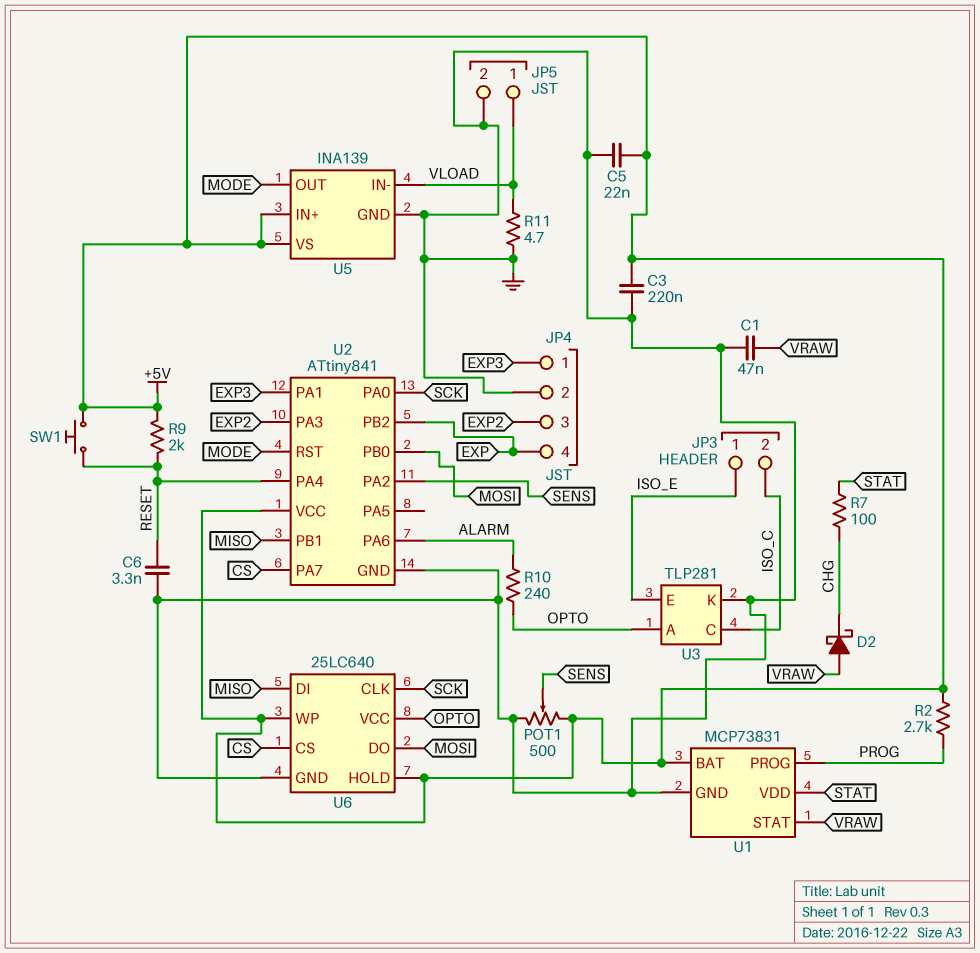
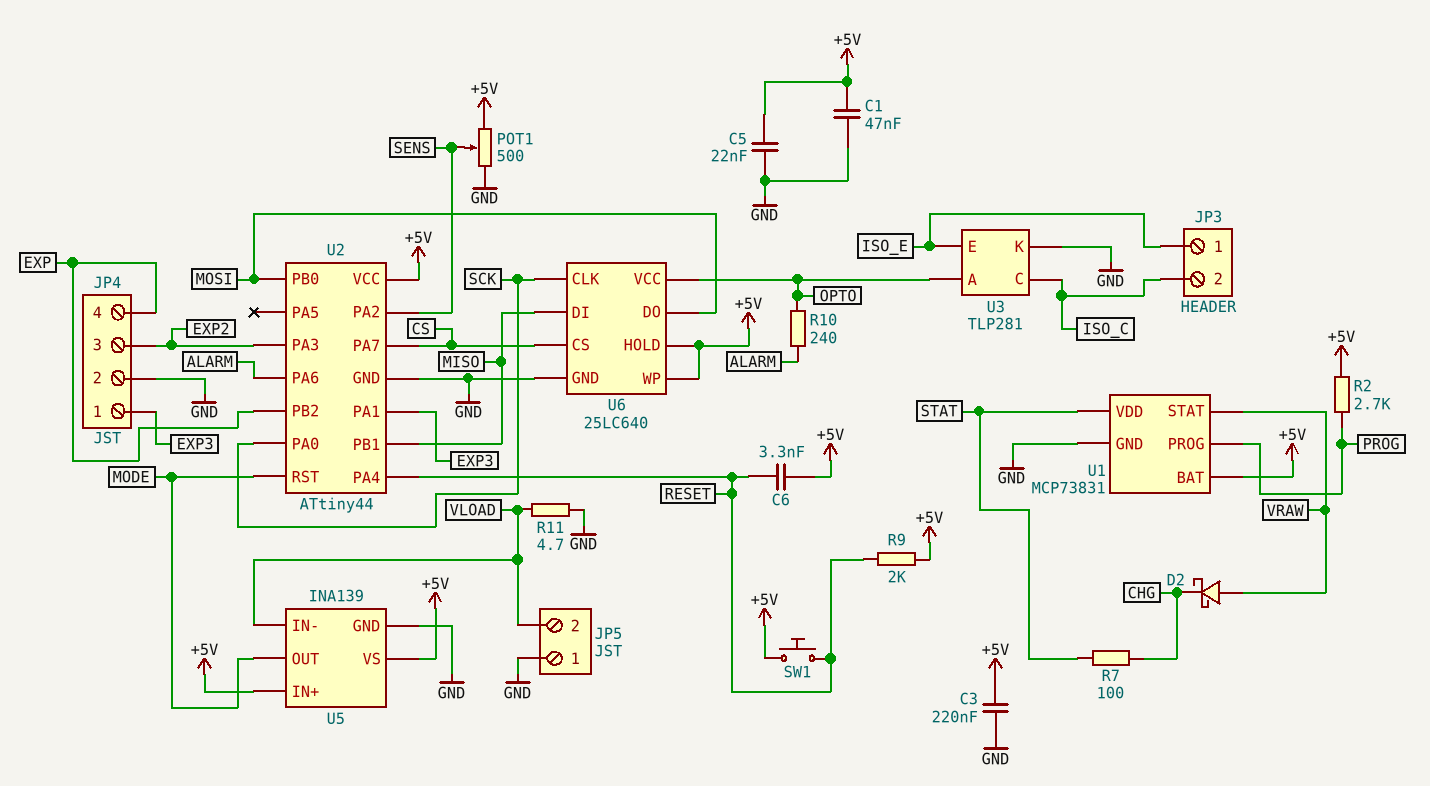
C1: 47nF (GND, VRAW) -> 47nF (+5V, GND)
C6: 3.3nF (GND, RESET) -> 3.3nF (+5V, RESET)
JP5 pin 1: VLOAD -> GND
JP5 pin 2: GND -> VLOAD
U2: ATtiny841 -> ATtiny44

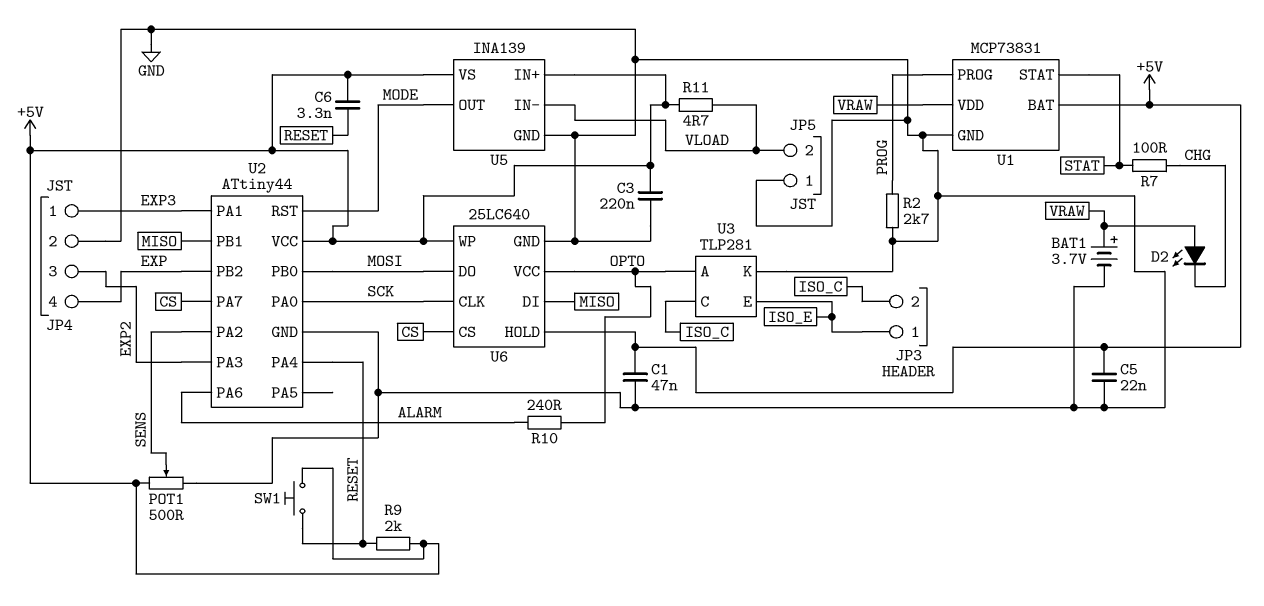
BAT1: none -> 3.7V (plus VRAW, minus GND)
D2: schottky (A VRAW, K CHG) -> LED (A VRAW, K CHG)
R2: 2.7k (+5V, PROG) -> 2.7k (GND, PROG)
R11: 4.7 (GND, VLOAD) -> 4.7 (+5V, VLOAD)
U1 pin STAT: VRAW -> STAT
U1 pin VDD: STAT -> VRAW

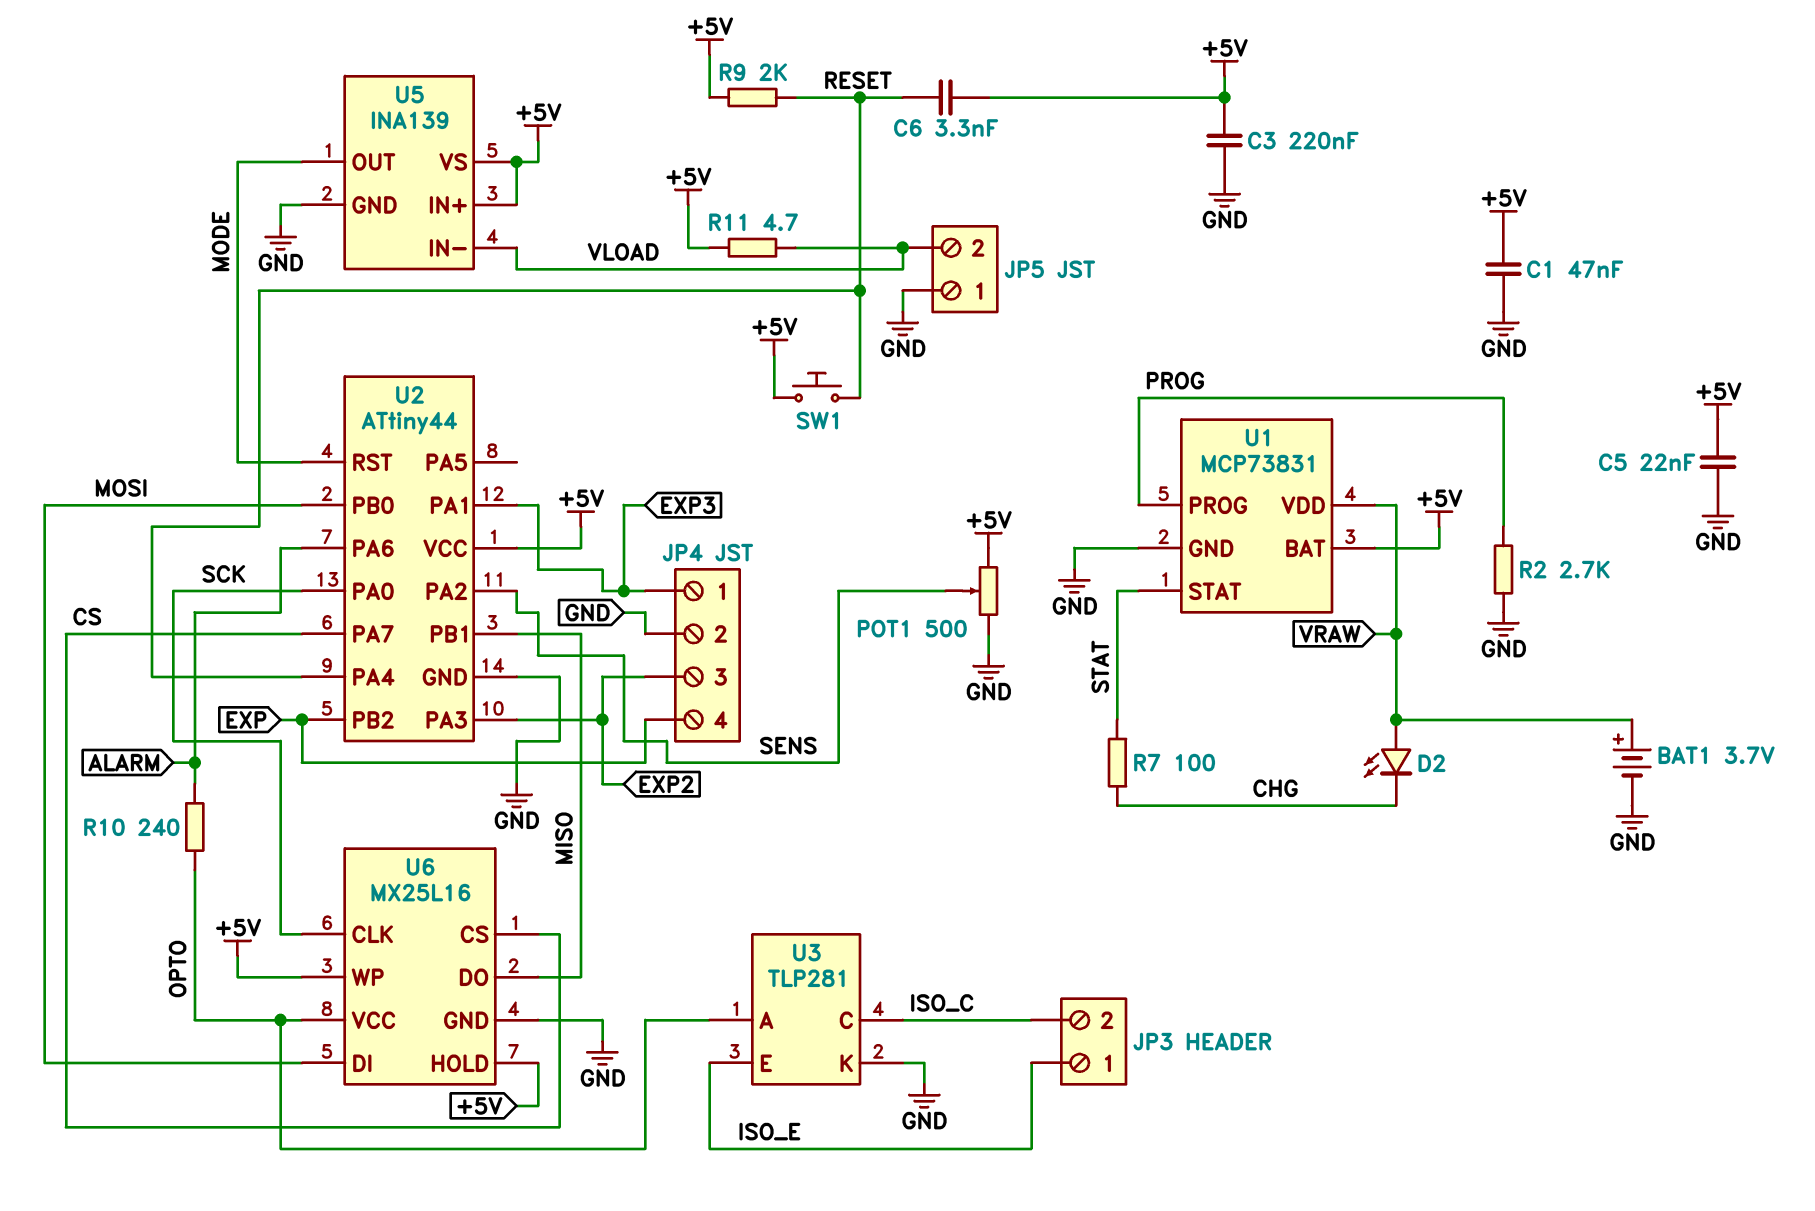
U6: 25LC640 -> MX25L16
U6 pin DI: MISO -> MOSI
U6 pin DO: MOSI -> MISO

